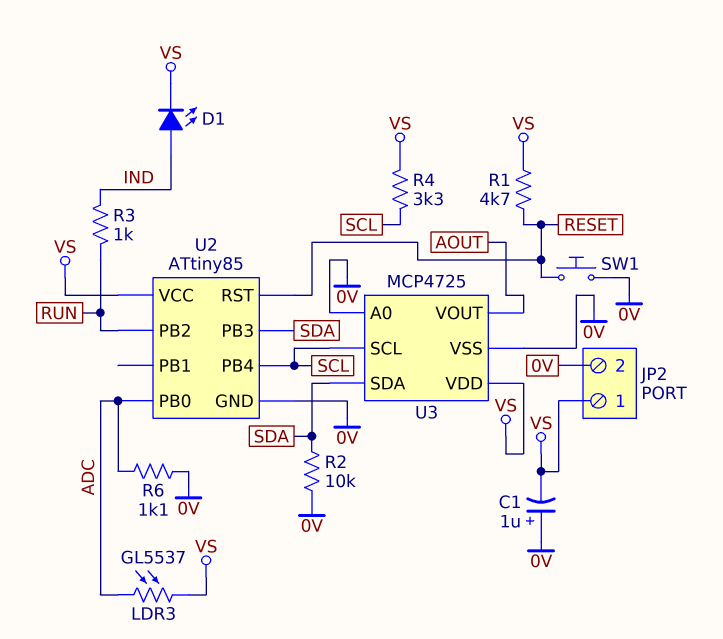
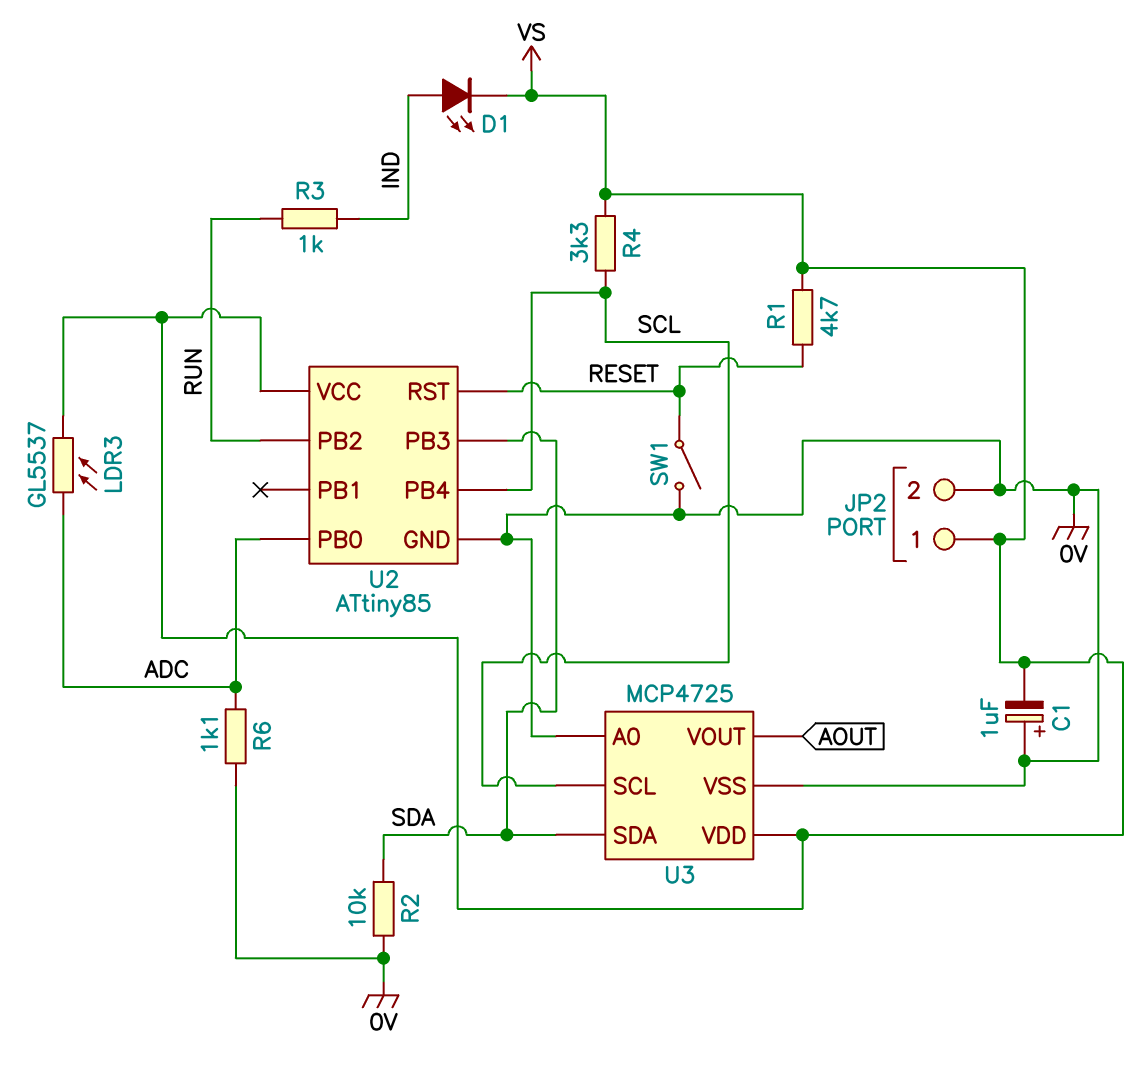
SW1: button (0V, RESET) -> switch (0V, RESET)

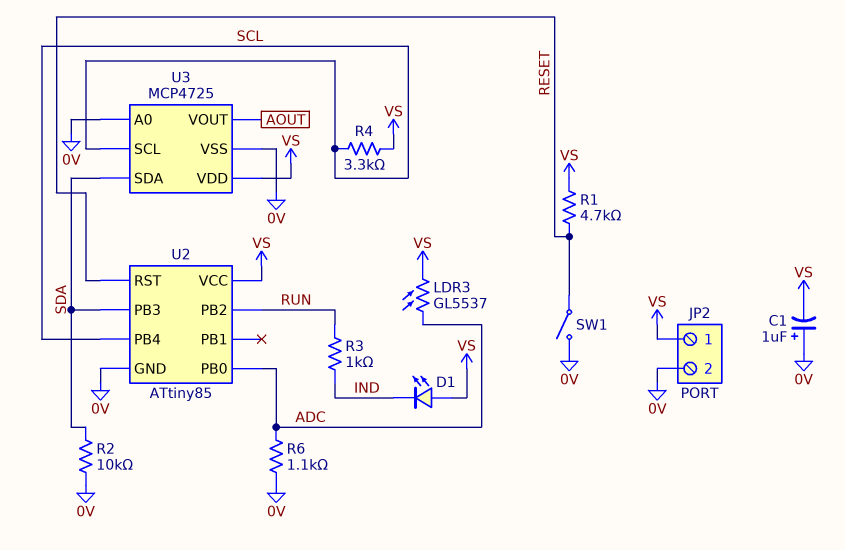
D1: LED (A IND, K VS) -> LED (A VS, K IND)

